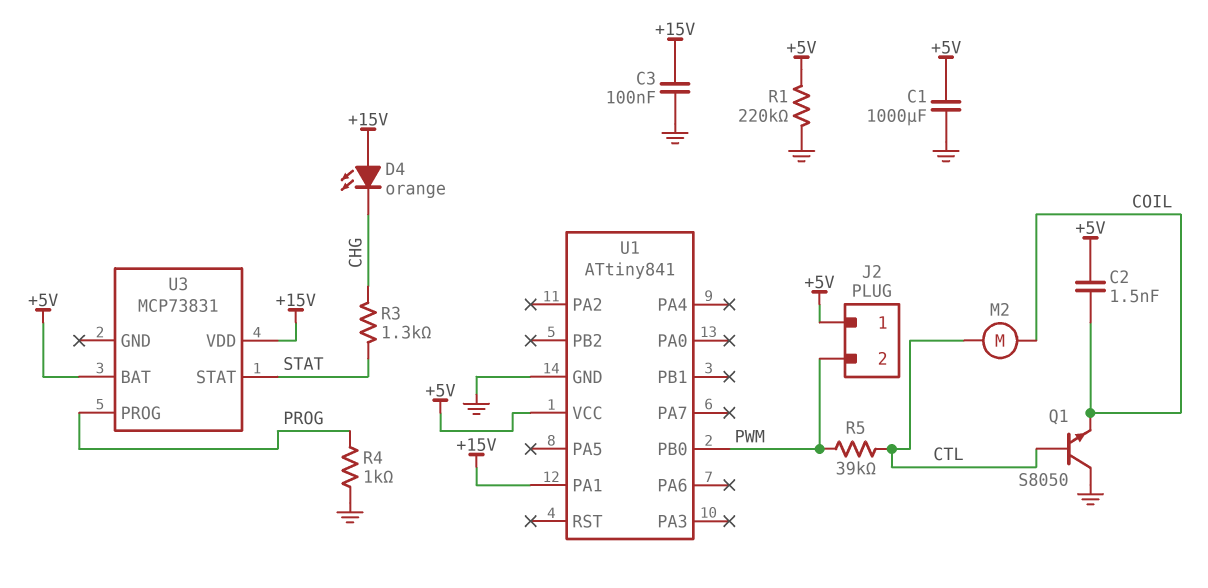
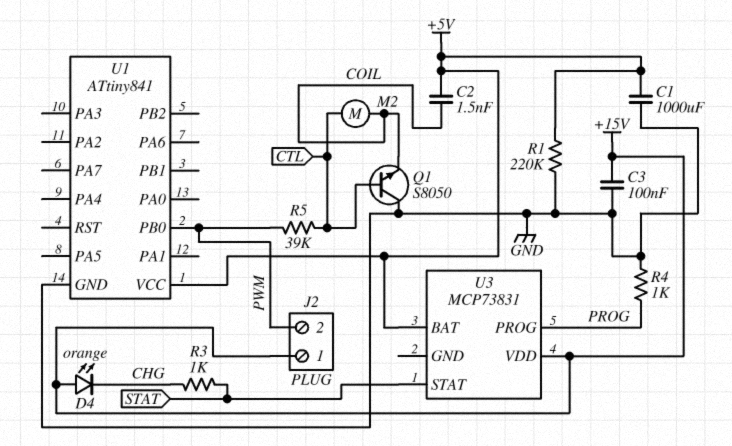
J2 pin 1: +5V -> +15V
R3: 1.3k (CHG, STAT) -> 1k (CHG, STAT)
U1 pin PA1: +15V -> none

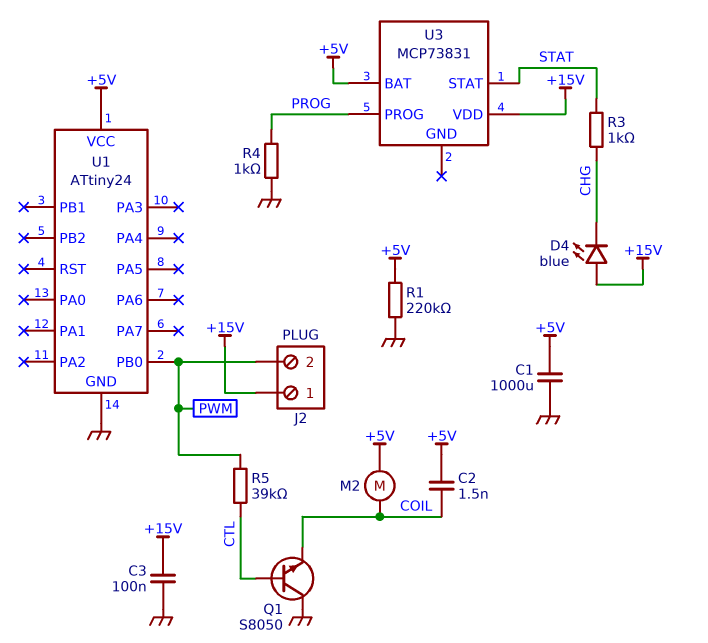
D4: LED orange (A +15V, K CHG) -> LED blue (A +15V, K CHG)
M2: motor (COIL, CTL) -> motor (+5V, COIL)
U1: ATtiny841 -> ATtiny24

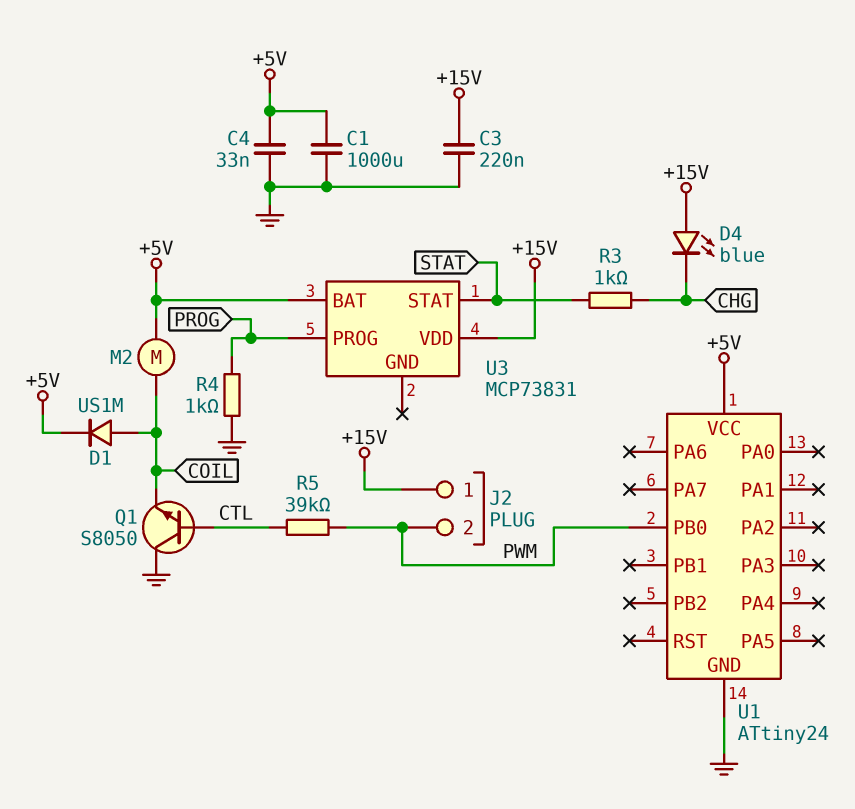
C2: 1.5nF (+5V, COIL) -> none
C3: 100nF (+15V, GND) -> 220nF (+15V, GND)
C4: none -> 33nF (+5V, GND)
D1: none -> diode US1M (A COIL, K +5V)
R1: 220k (+5V, GND) -> none

